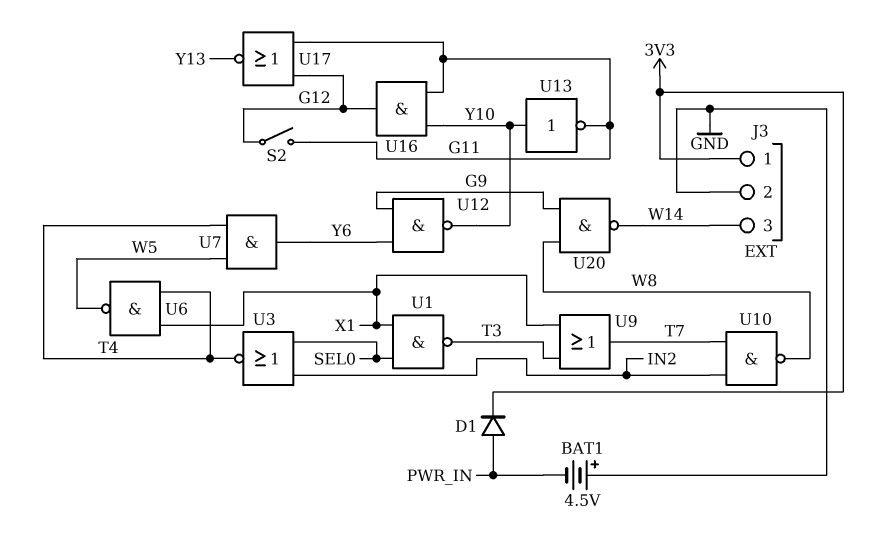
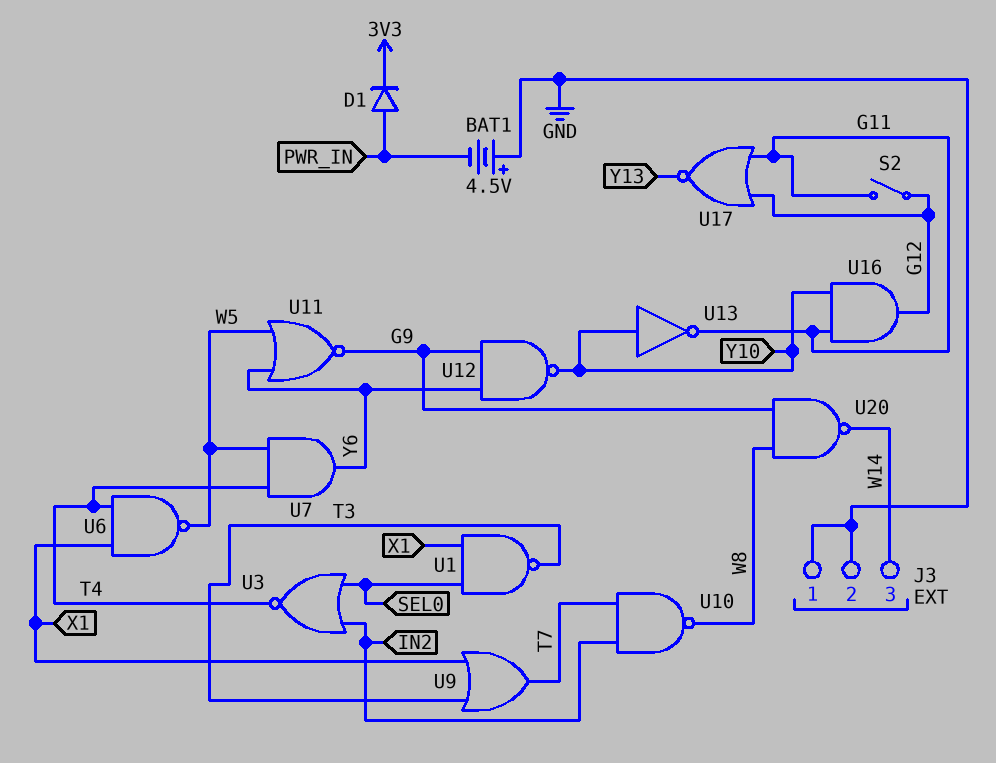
J3 pin 1: 3V3 -> GND
U11: none -> NOR (in W5, in Y6, out G9)

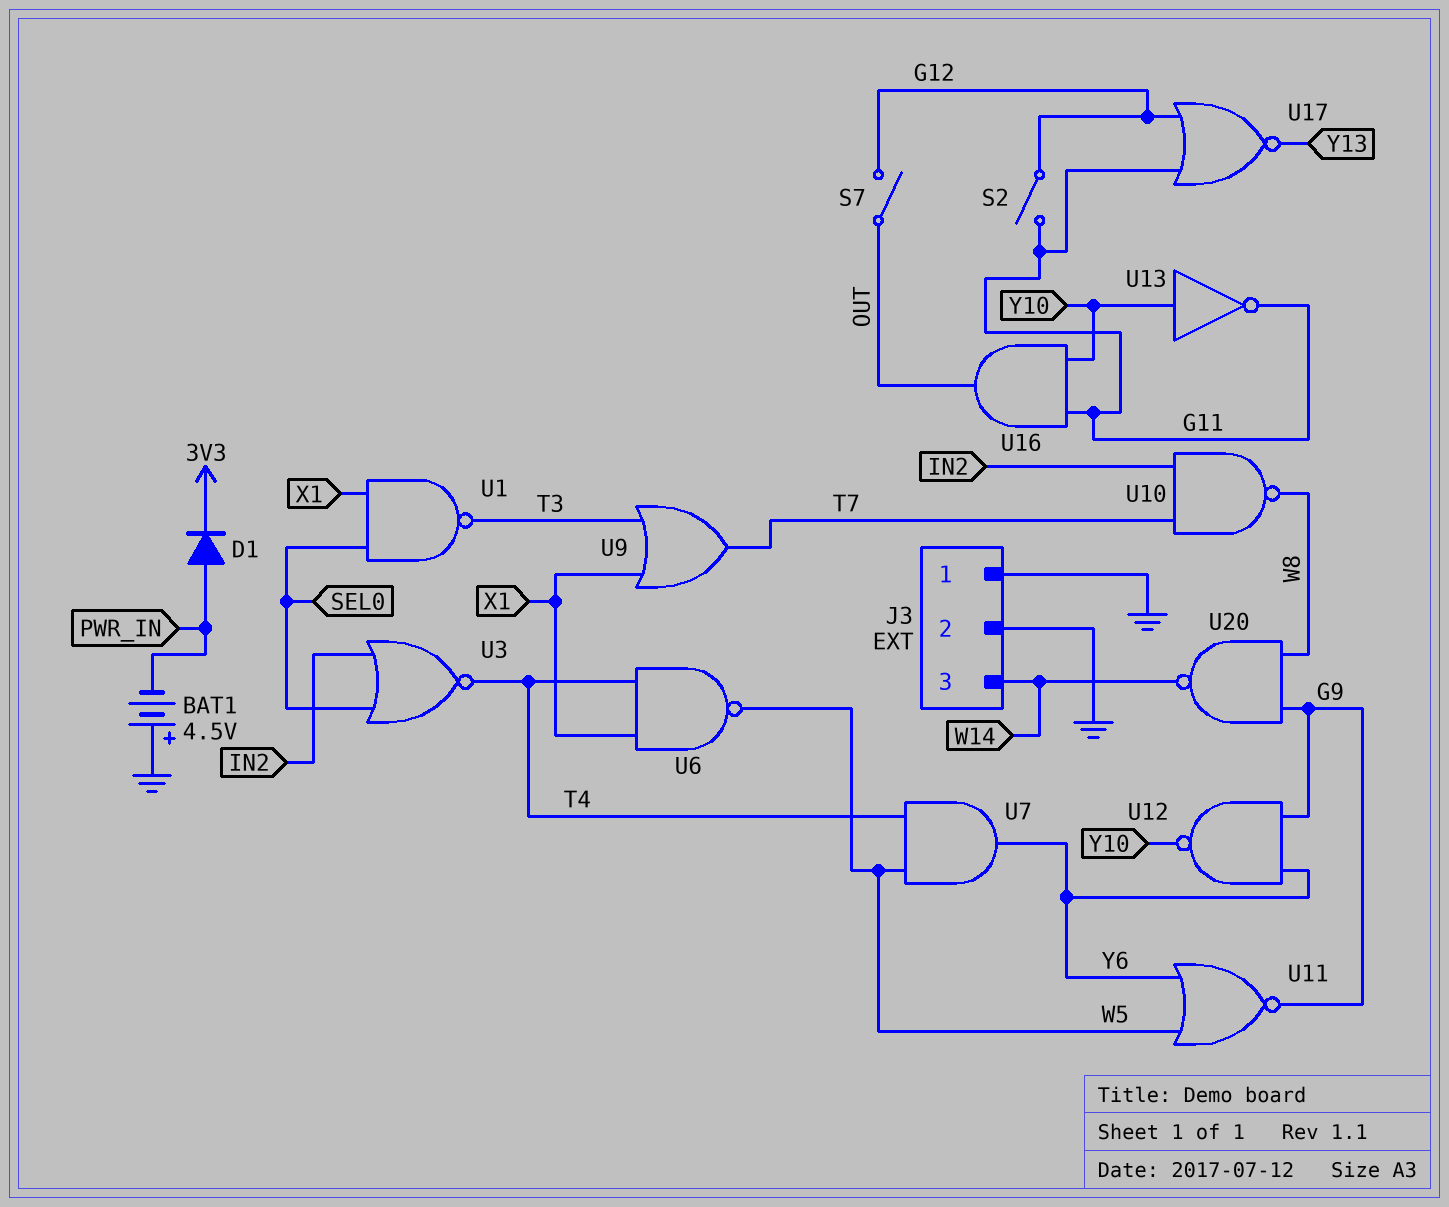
S7: none -> switch (G12, OUT)
U16: AND (in G11, in Y10, out G12) -> AND (in G11, in Y10, out OUT)

